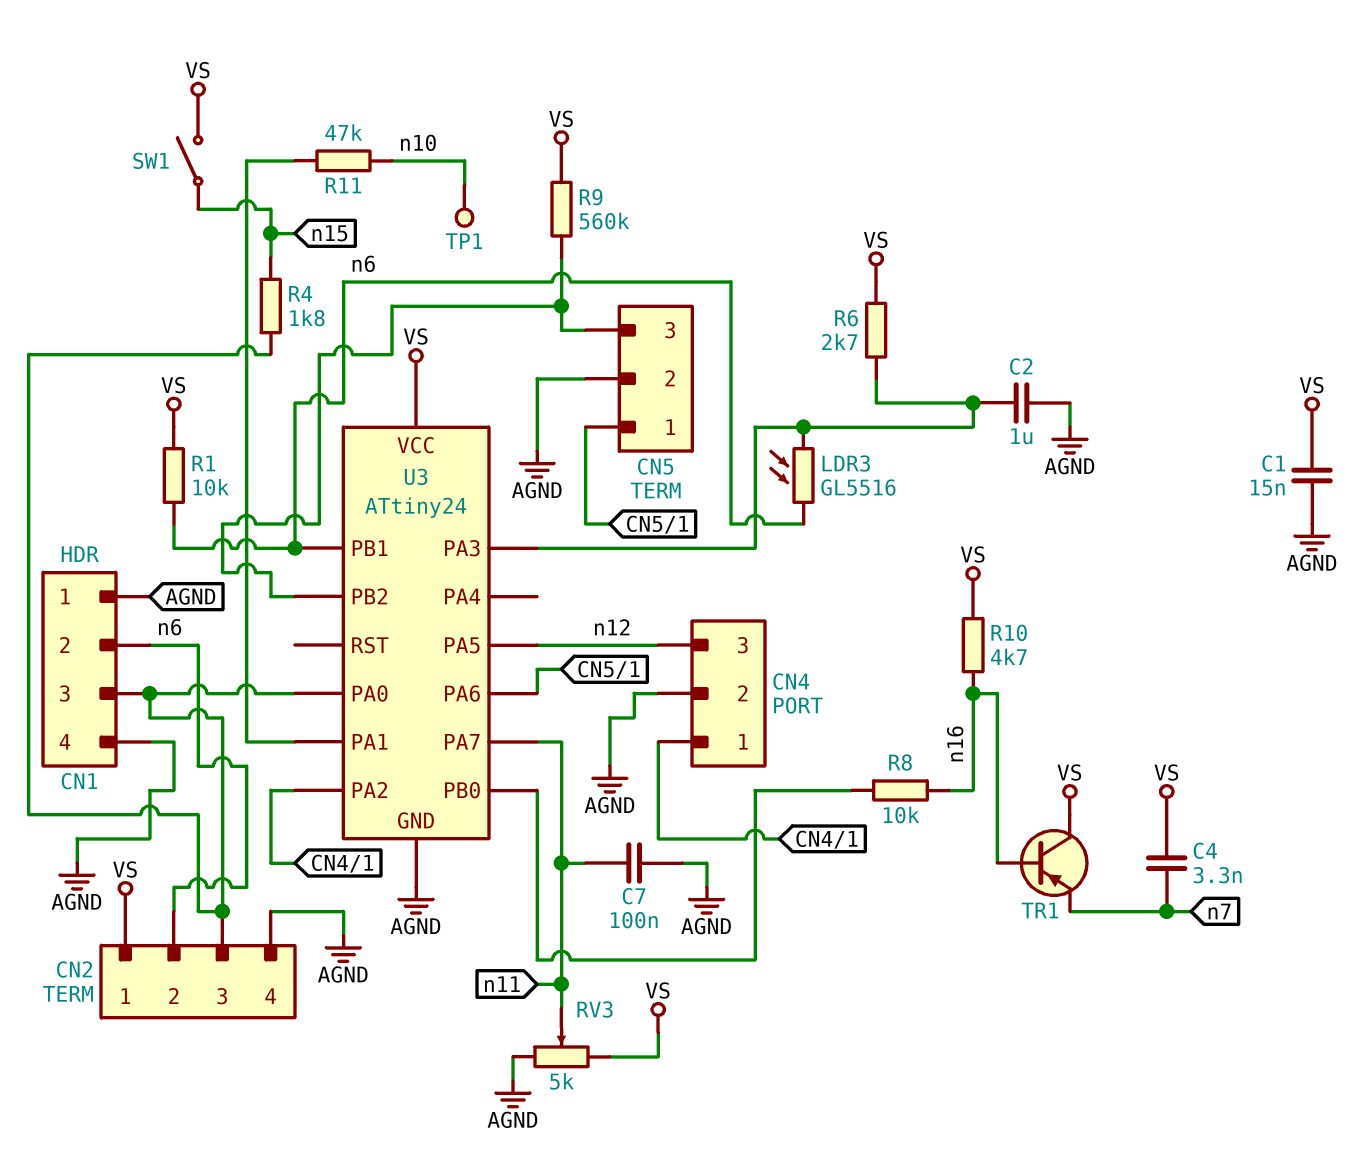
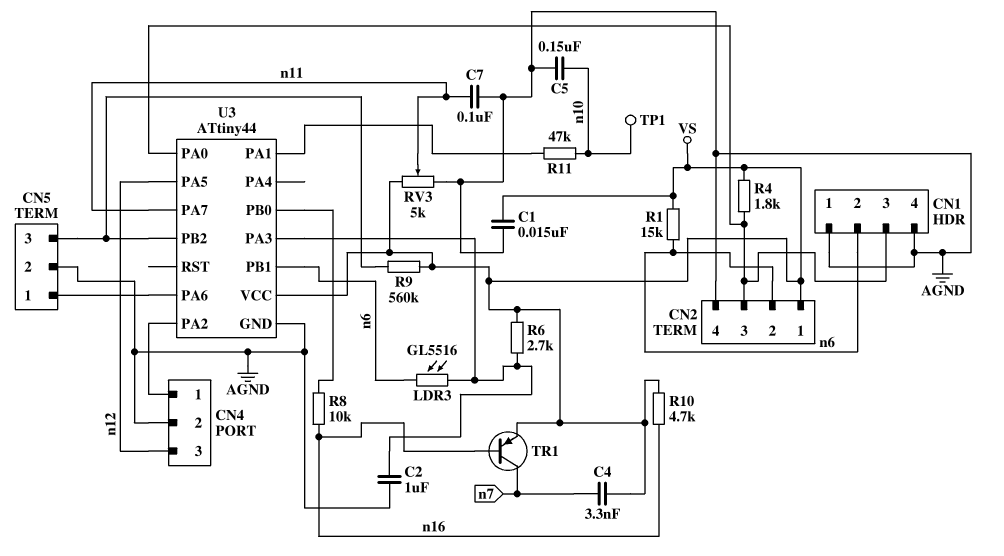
C5: none -> 150nF (AGND, n10)
R1: 10k (VS, n6) -> 15k (VS, n6)
R4: 1.8k (CN1/3, n15) -> 1.8k (CN1/3, VS)
SW1: switch (VS, n15) -> none
TR1: PNP (B n16, C VS, E n7) -> PNP (B n16, C n7, E VS)
U3: ATtiny24 -> ATtiny44

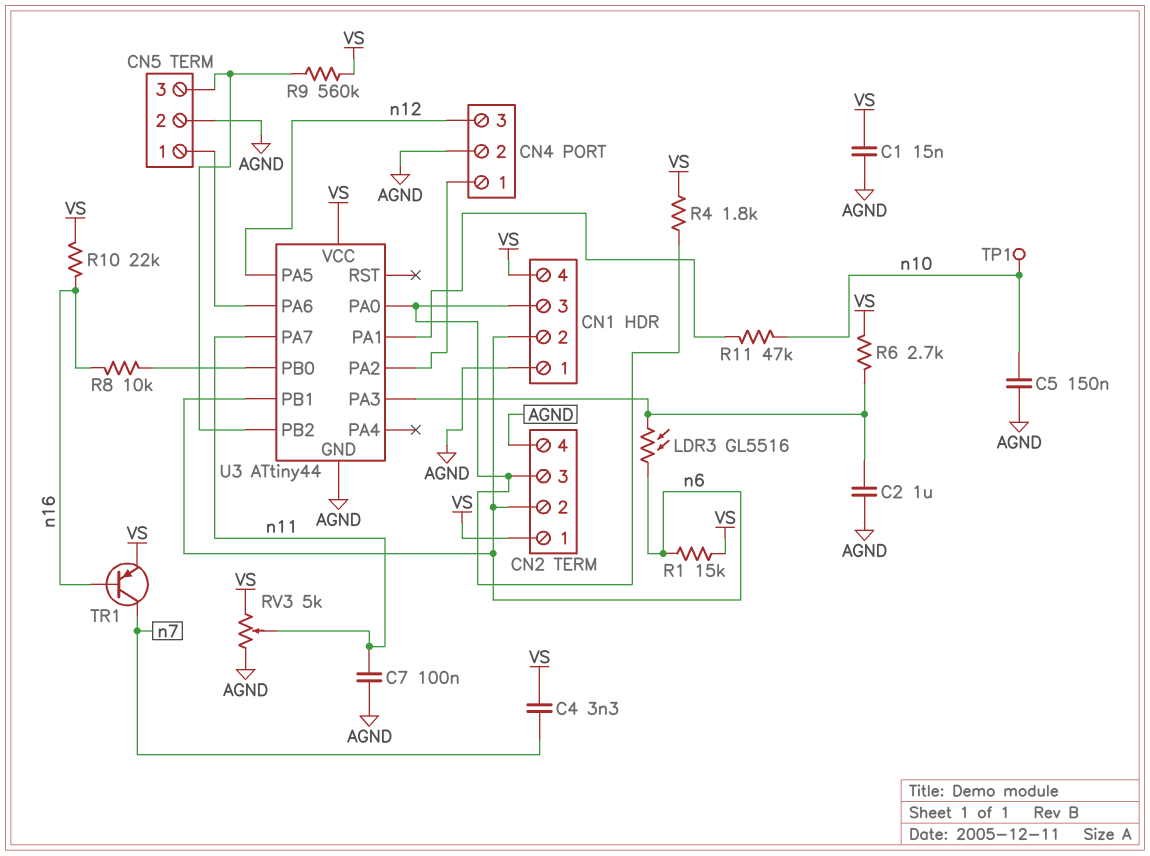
CN1 pin 4: AGND -> VS
R10: 4.7k (VS, n16) -> 22k (VS, n16)

